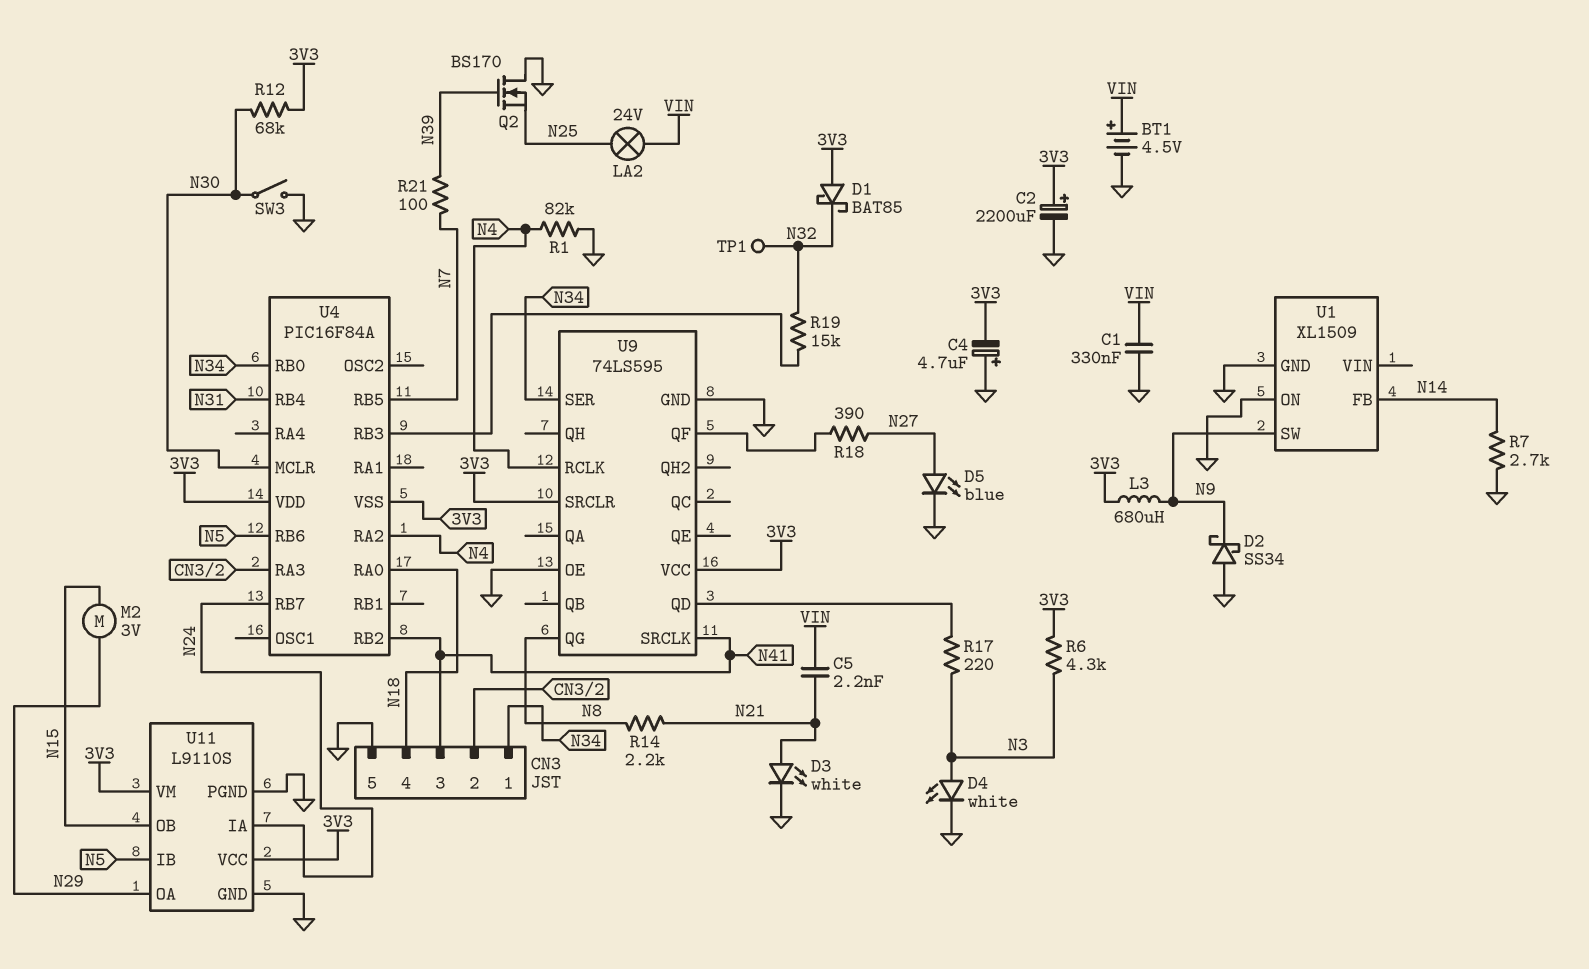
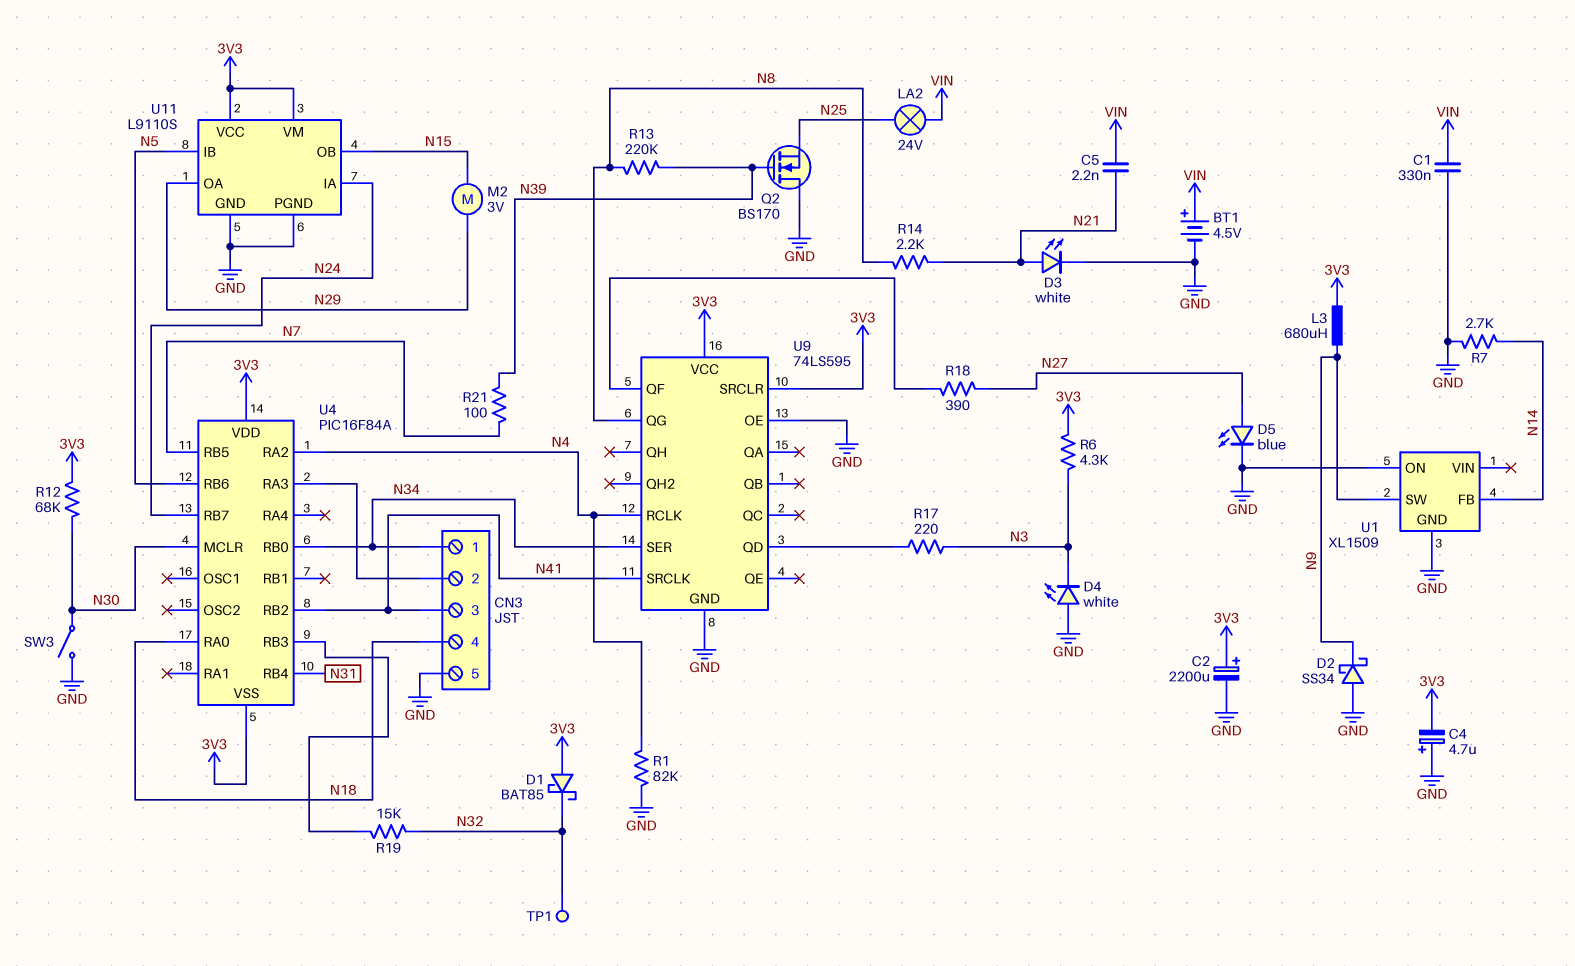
D4: LED white (A N3, K GND) -> LED white (A GND, K N3)
R13: none -> 220k (N8, N39)

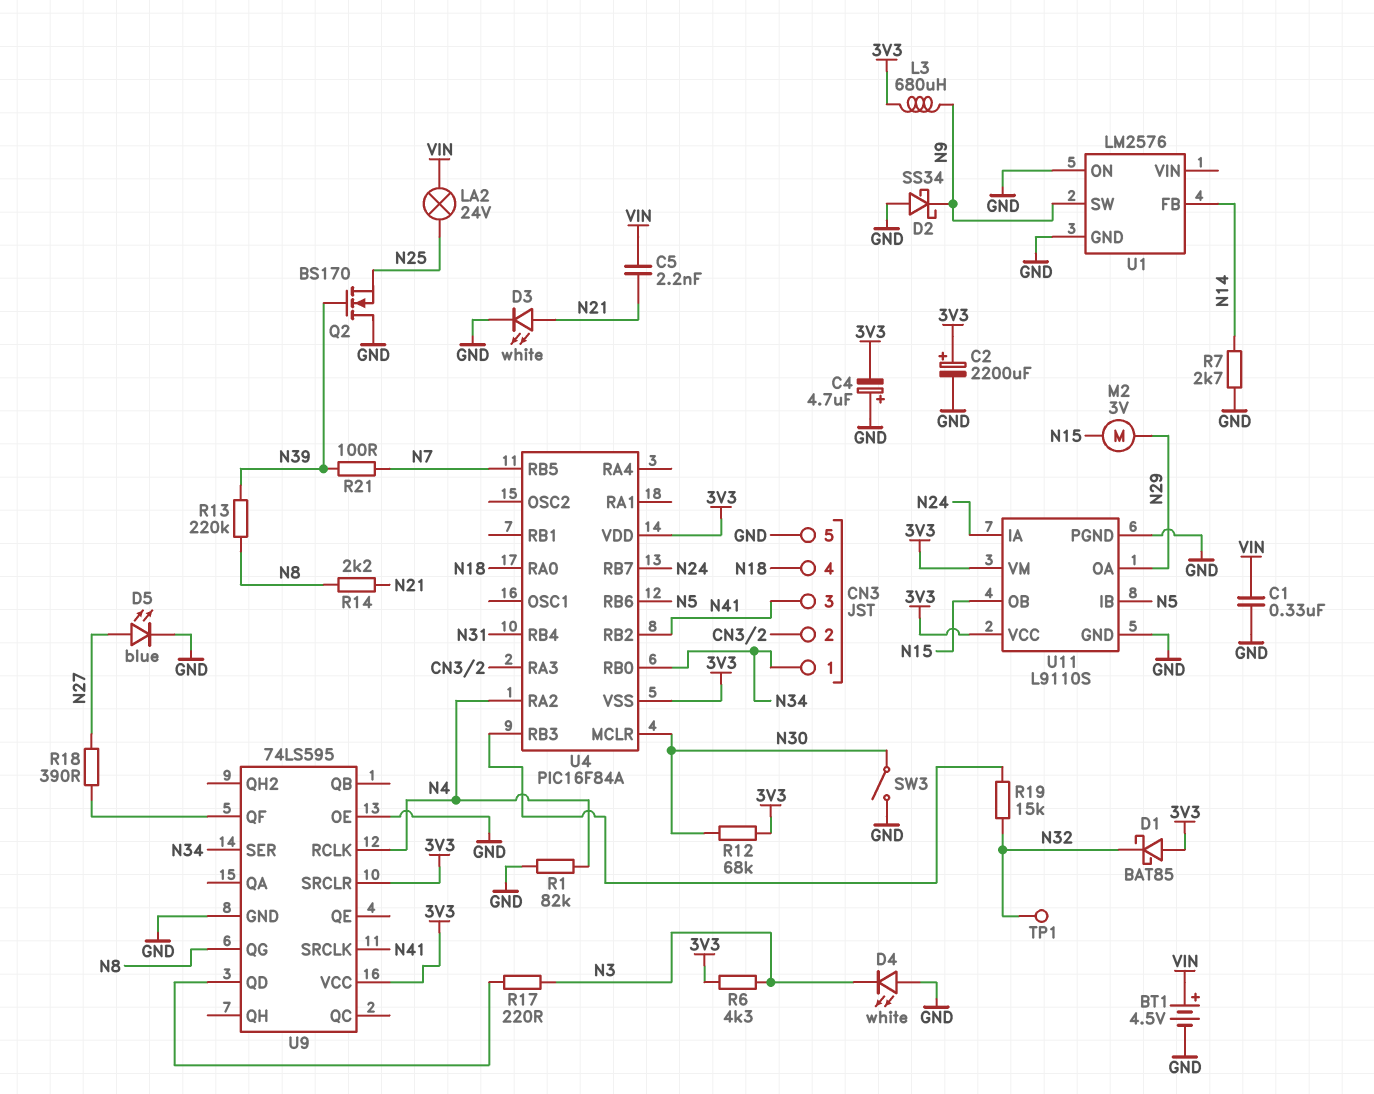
U1: XL1509 -> LM2576

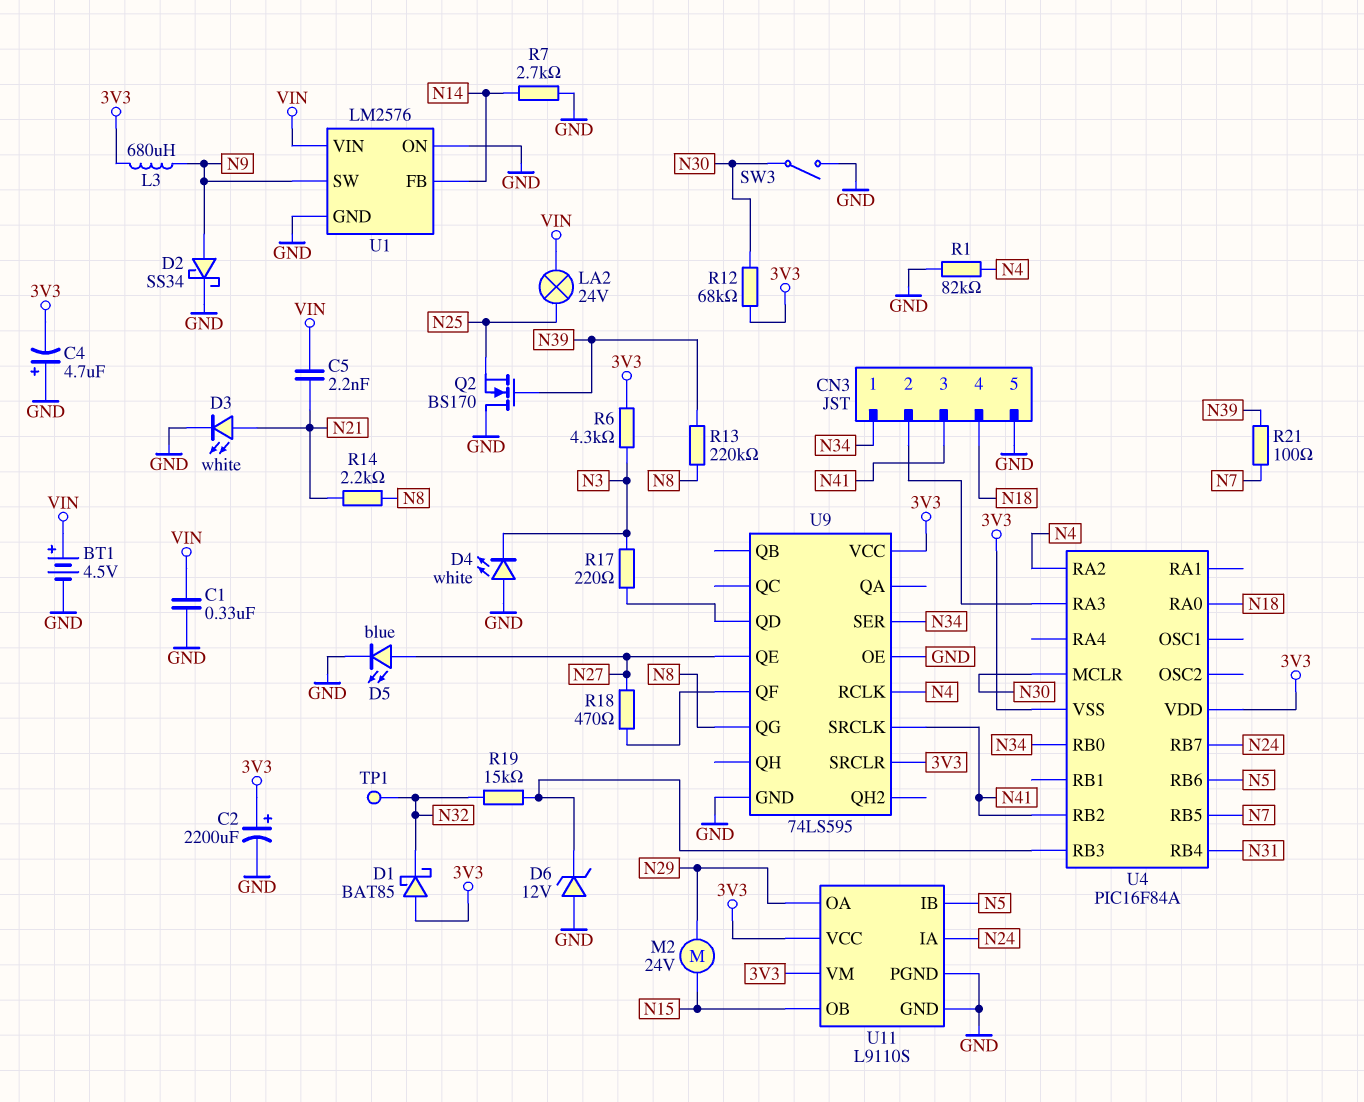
D2: schottky SS34 (A GND, K N9) -> schottky SS34 (A N9, K GND)
D6: none -> zener 12V (A GND, K U4/RB3)
M2: motor 3V (N15, N29) -> motor 24V (N15, N29)
R18: 390 (N27, U9/QF) -> 470 (N27, U9/QF)
U1 pin VIN: none -> VIN
U9 pin QE: none -> N27

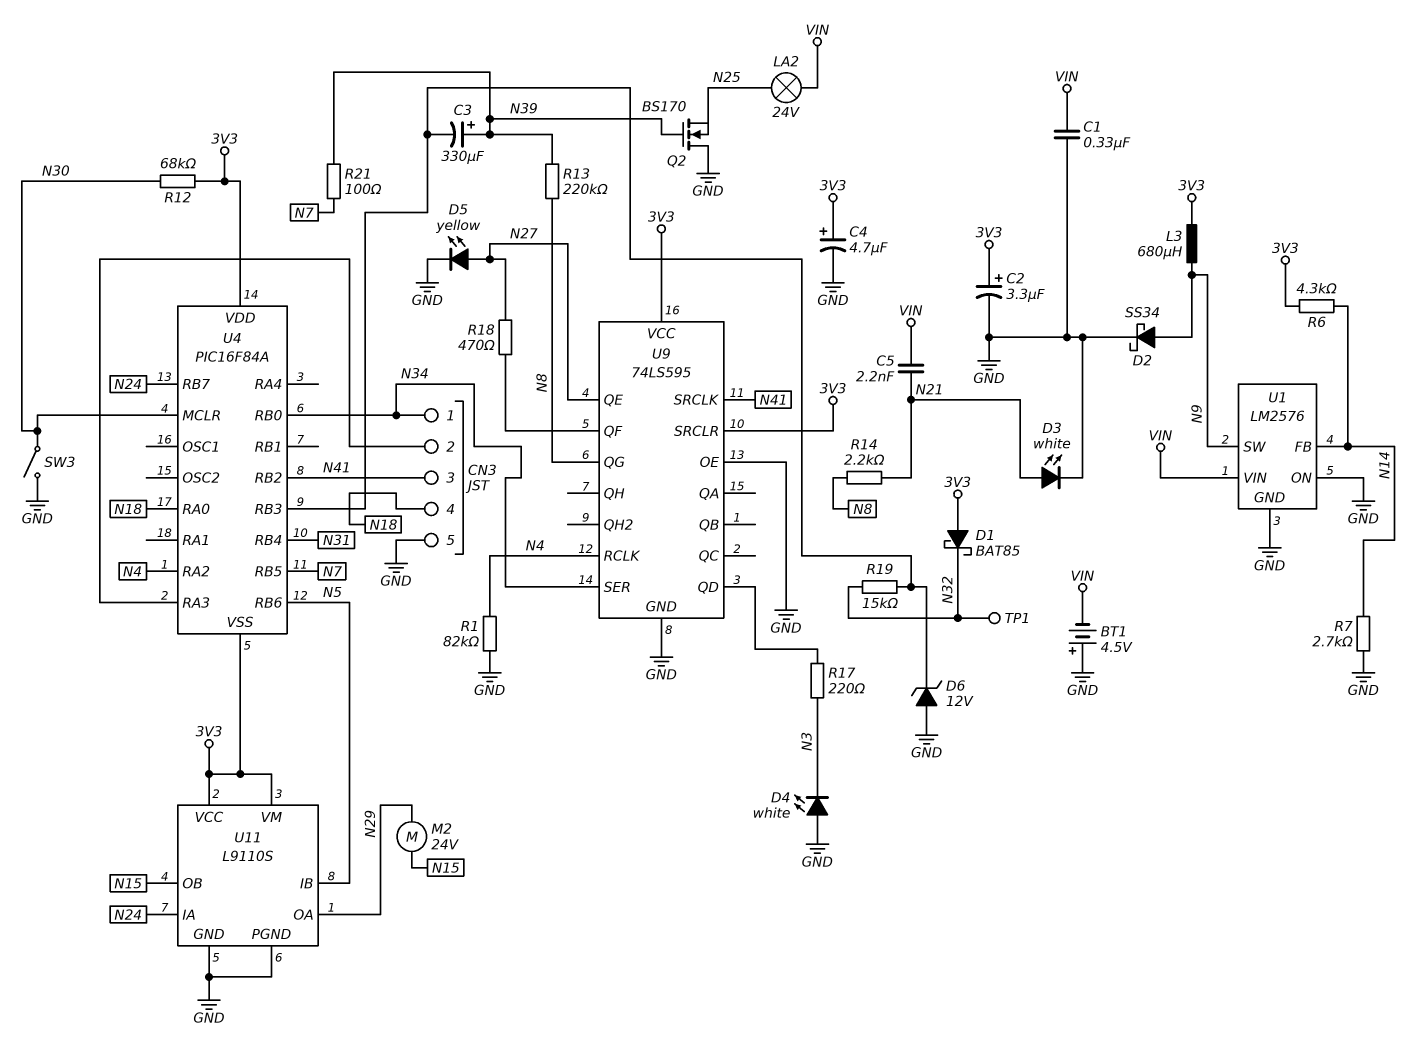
BT1: 4.5V (plus VIN, minus GND) -> 4.5V (plus GND, minus VIN)
C2: 2200uF (plus 3V3, minus GND) -> 3.3uF (plus 3V3, minus GND)
C3: none -> 330uF (plus N39, minus U4/RB3)
C4: 4.7uF (plus GND, minus 3V3) -> 4.7uF (plus 3V3, minus GND)
D5: LED blue (A N27, K GND) -> LED yellow (A N27, K GND)
R6: 4.3k (3V3, N3) -> 4.3k (3V3, N14)

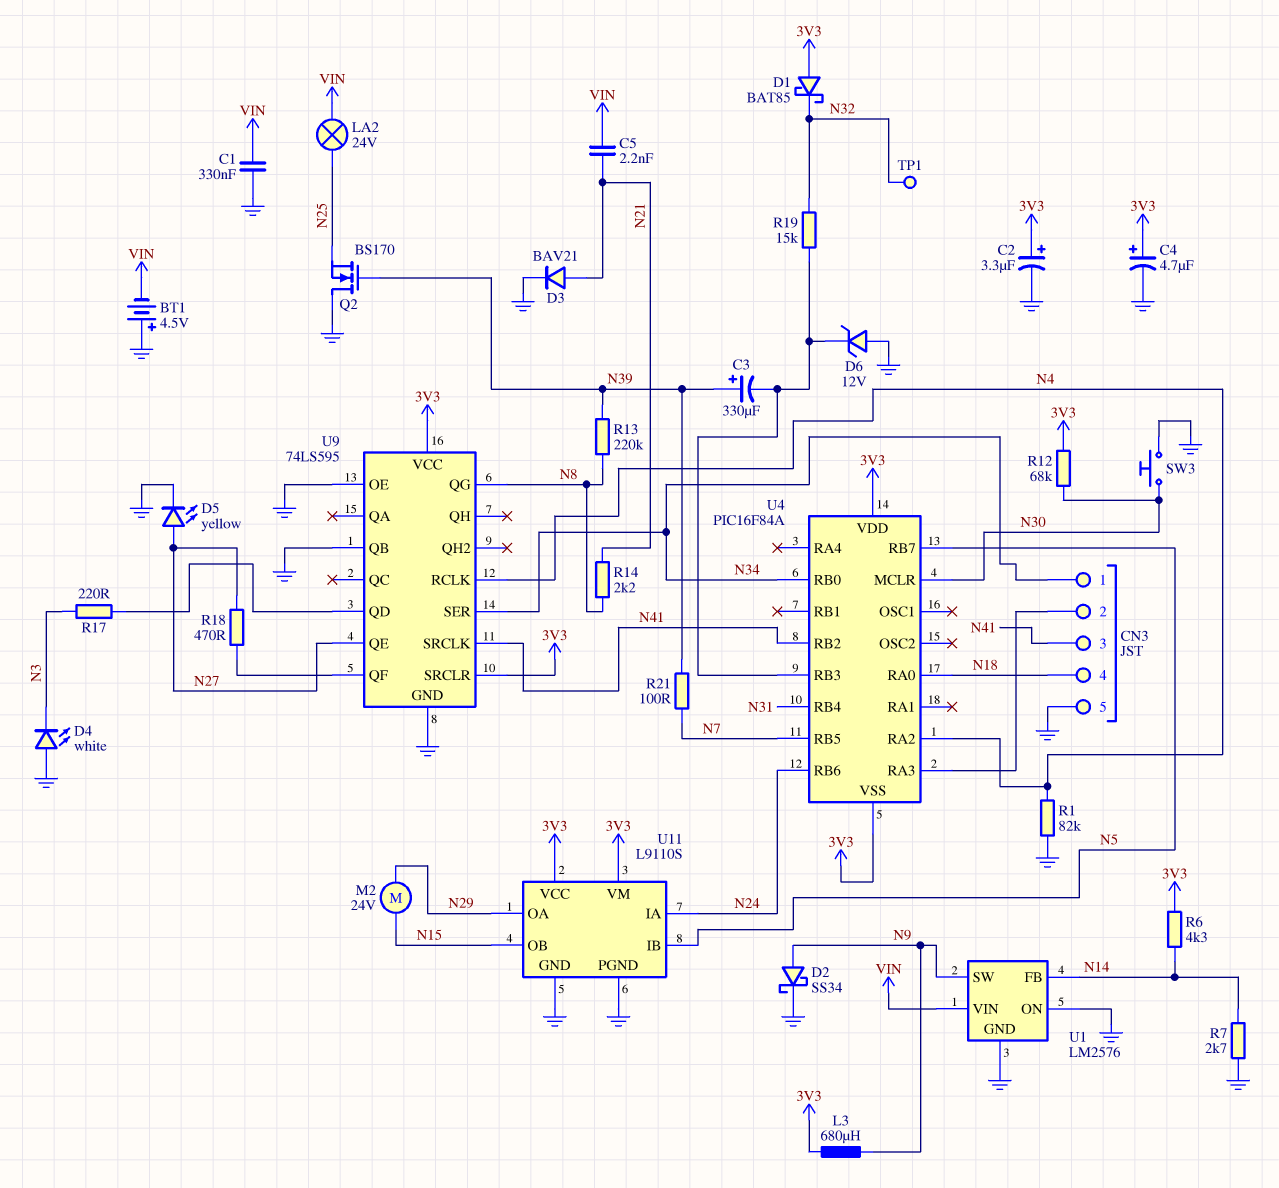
D3: LED white (A N21, K GND) -> diode BAV21 (A N21, K GND)
SW3: switch (GND, N30) -> button (GND, N30)
U4 pin RB6: N5 -> N24
U4 pin RB7: N24 -> N5
U9 pin QB: none -> GND

